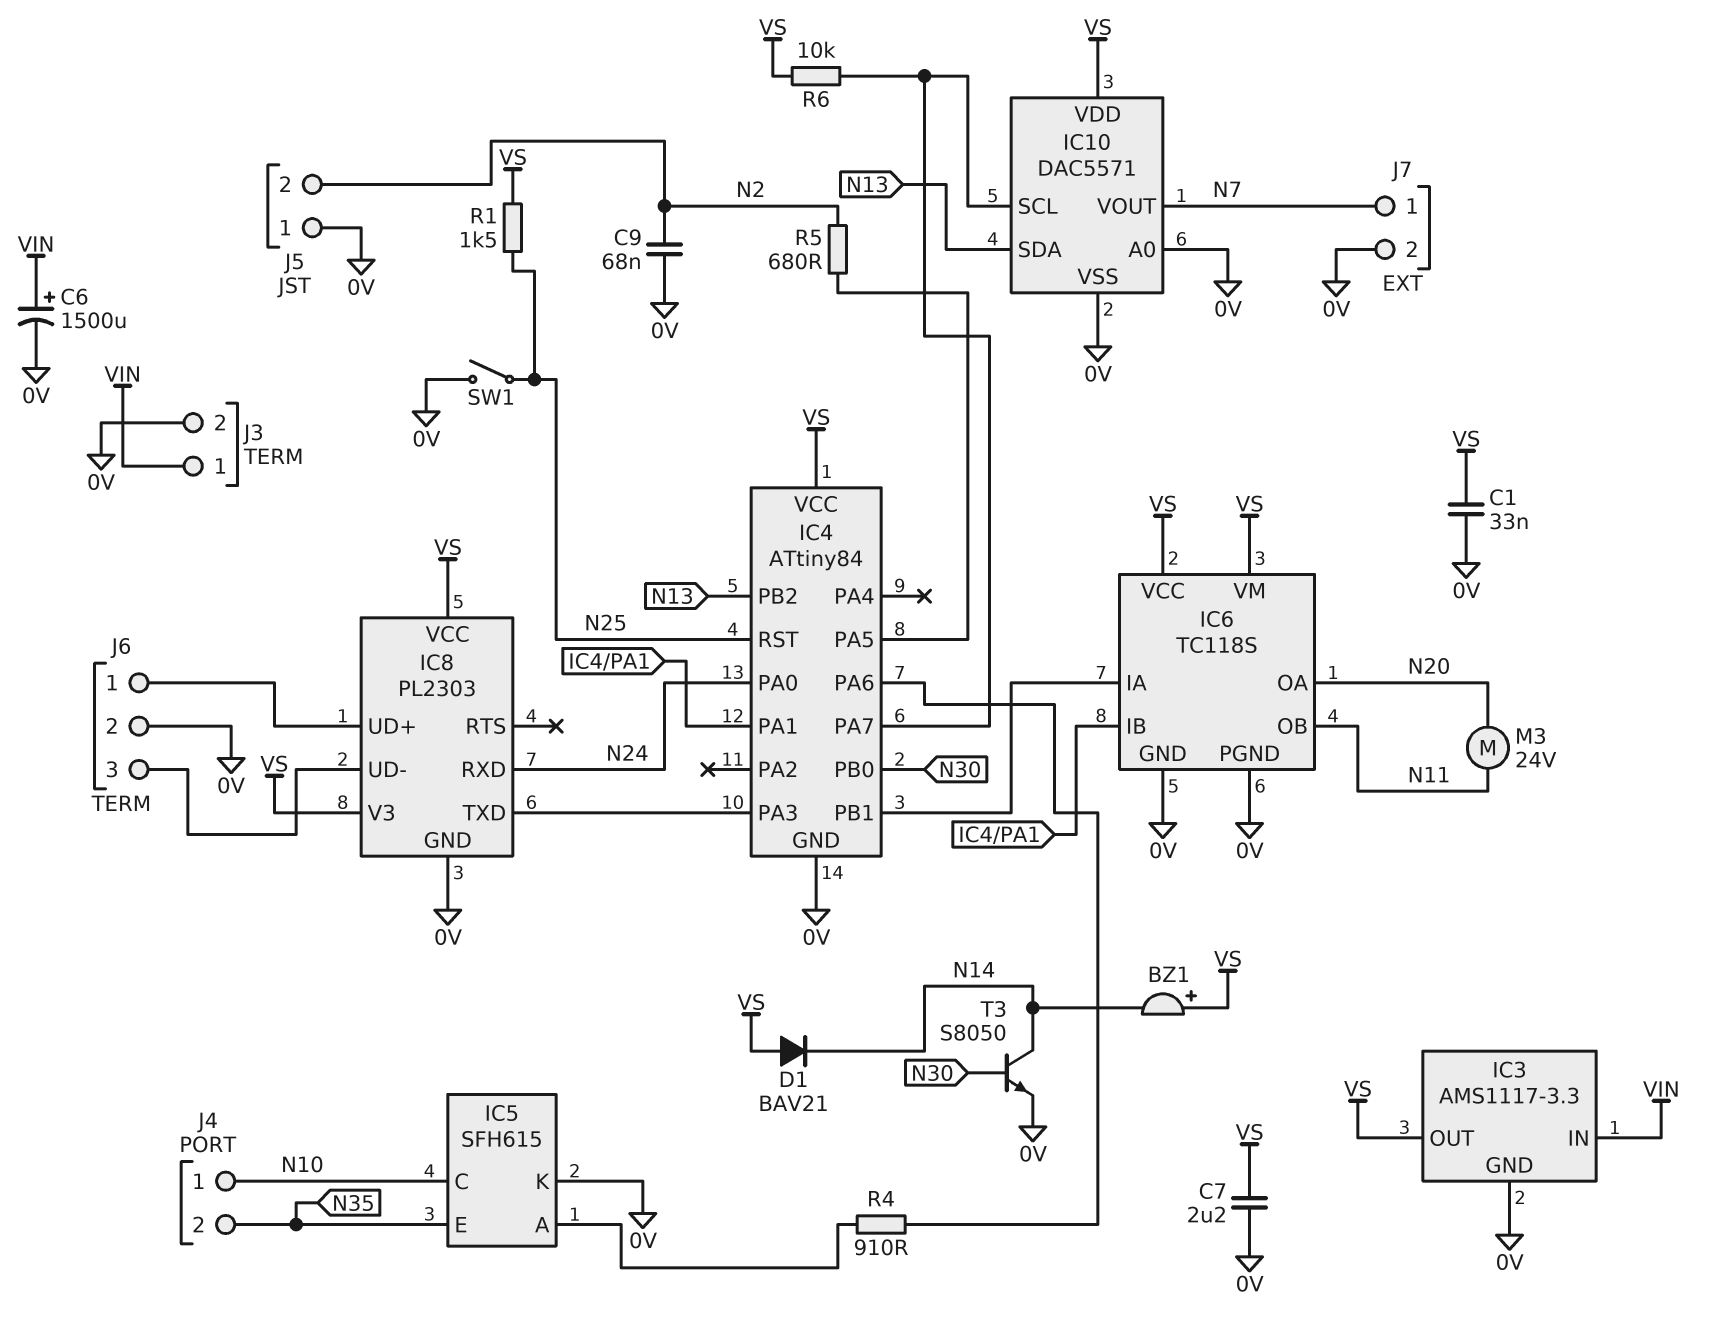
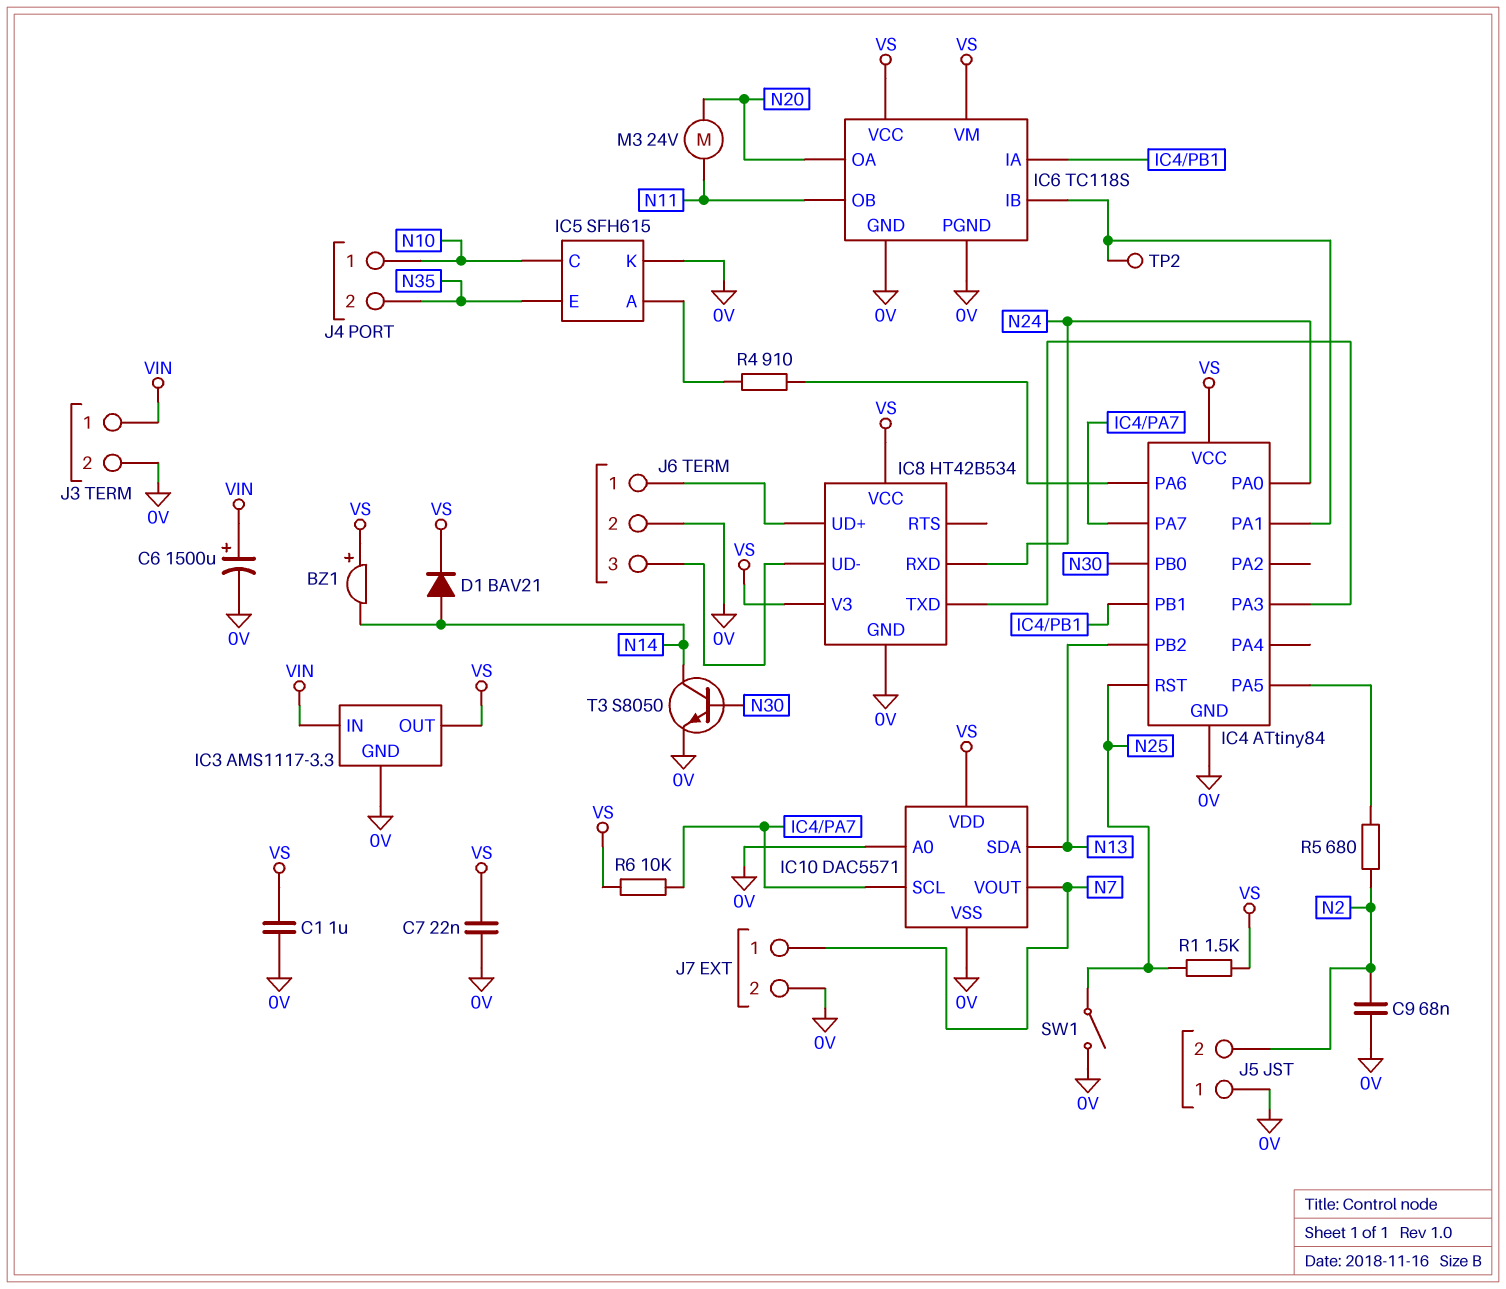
C1: 33nF (0V, VS) -> 1uF (0V, VS)
C7: 2.2uF (0V, VS) -> 22nF (0V, VS)
D1: diode BAV21 (A VS, K N14) -> diode BAV21 (A N14, K VS)
IC8: PL2303 -> HT42B534
TP2: none -> test point (IC4/PA1)

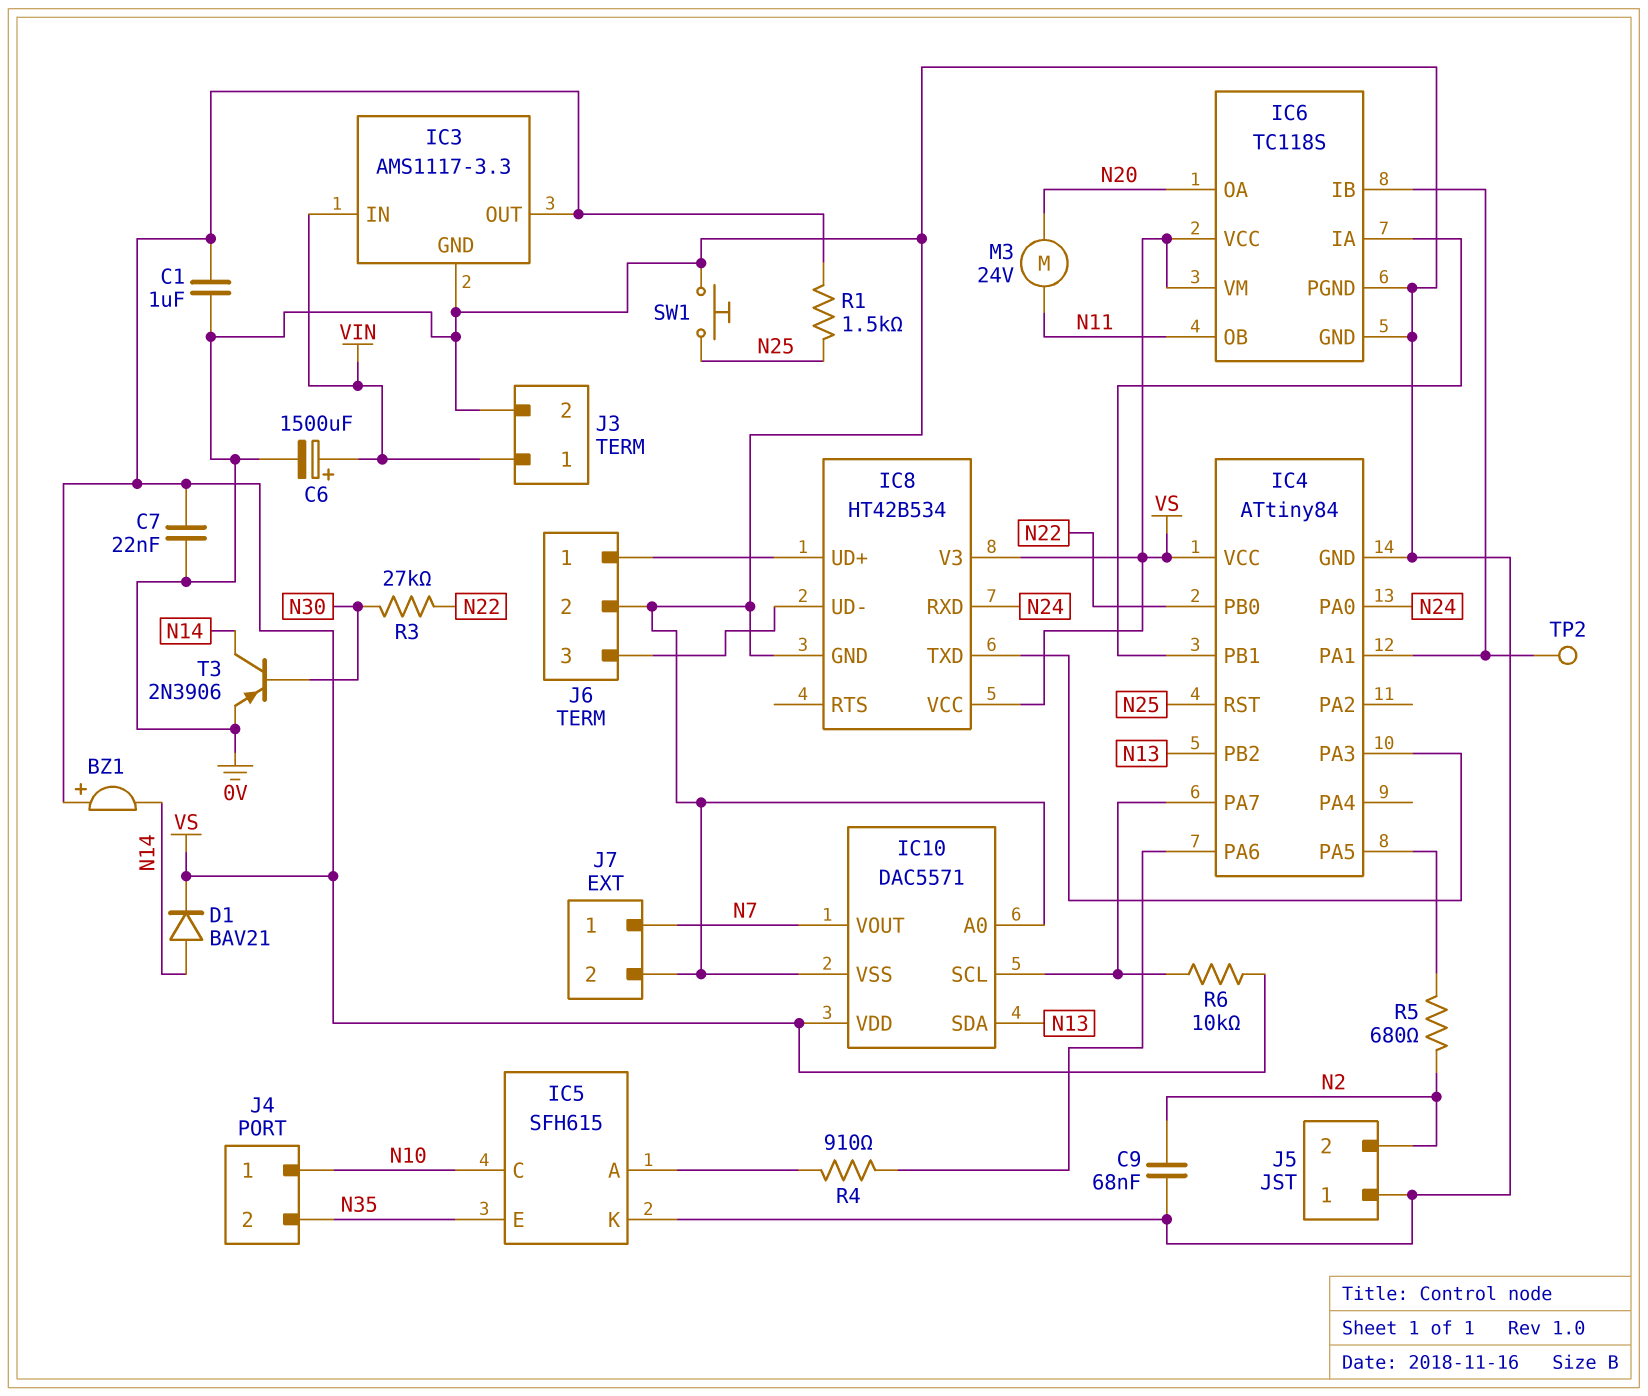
IC4 pin PB0: N30 -> N22
R3: none -> 27k (N22, N30)
SW1: switch (0V, N25) -> button (0V, N25)
T3: NPN S8050 (B N30, C N14, E 0V) -> PNP 2N3906 (B N30, C N14, E 0V)

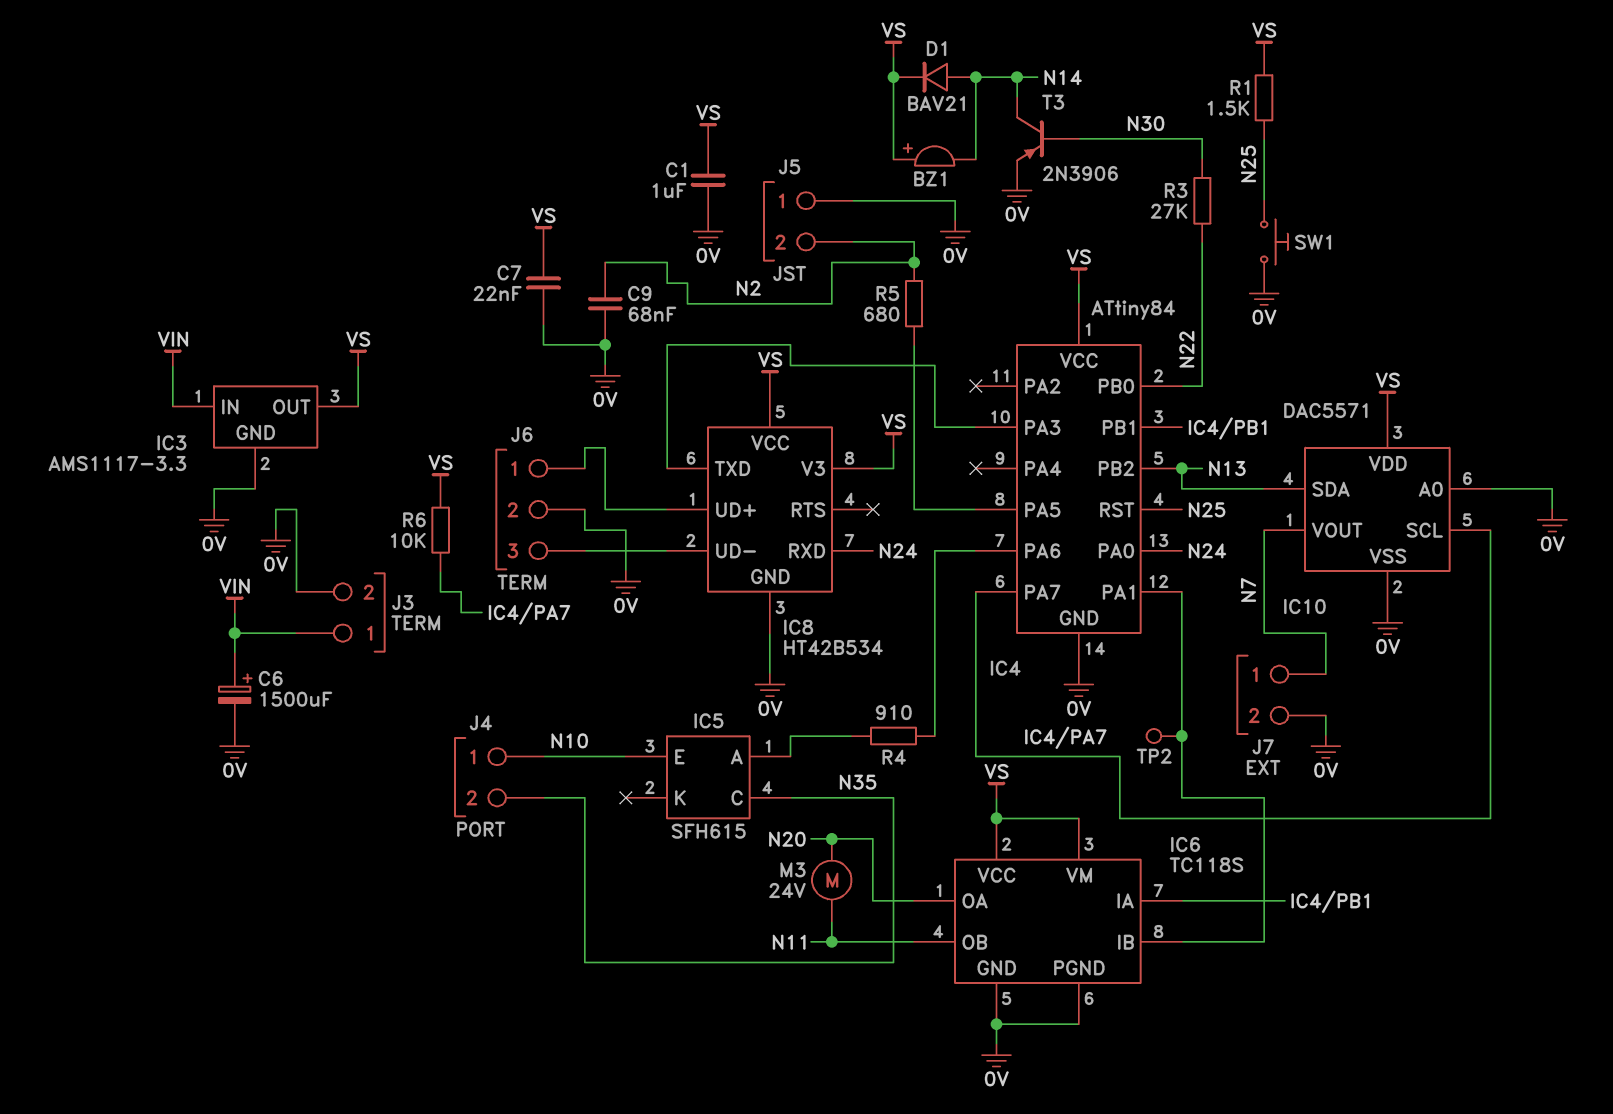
IC5 pin C: N10 -> N35
IC5 pin E: N35 -> N10
IC5 pin K: 0V -> none

